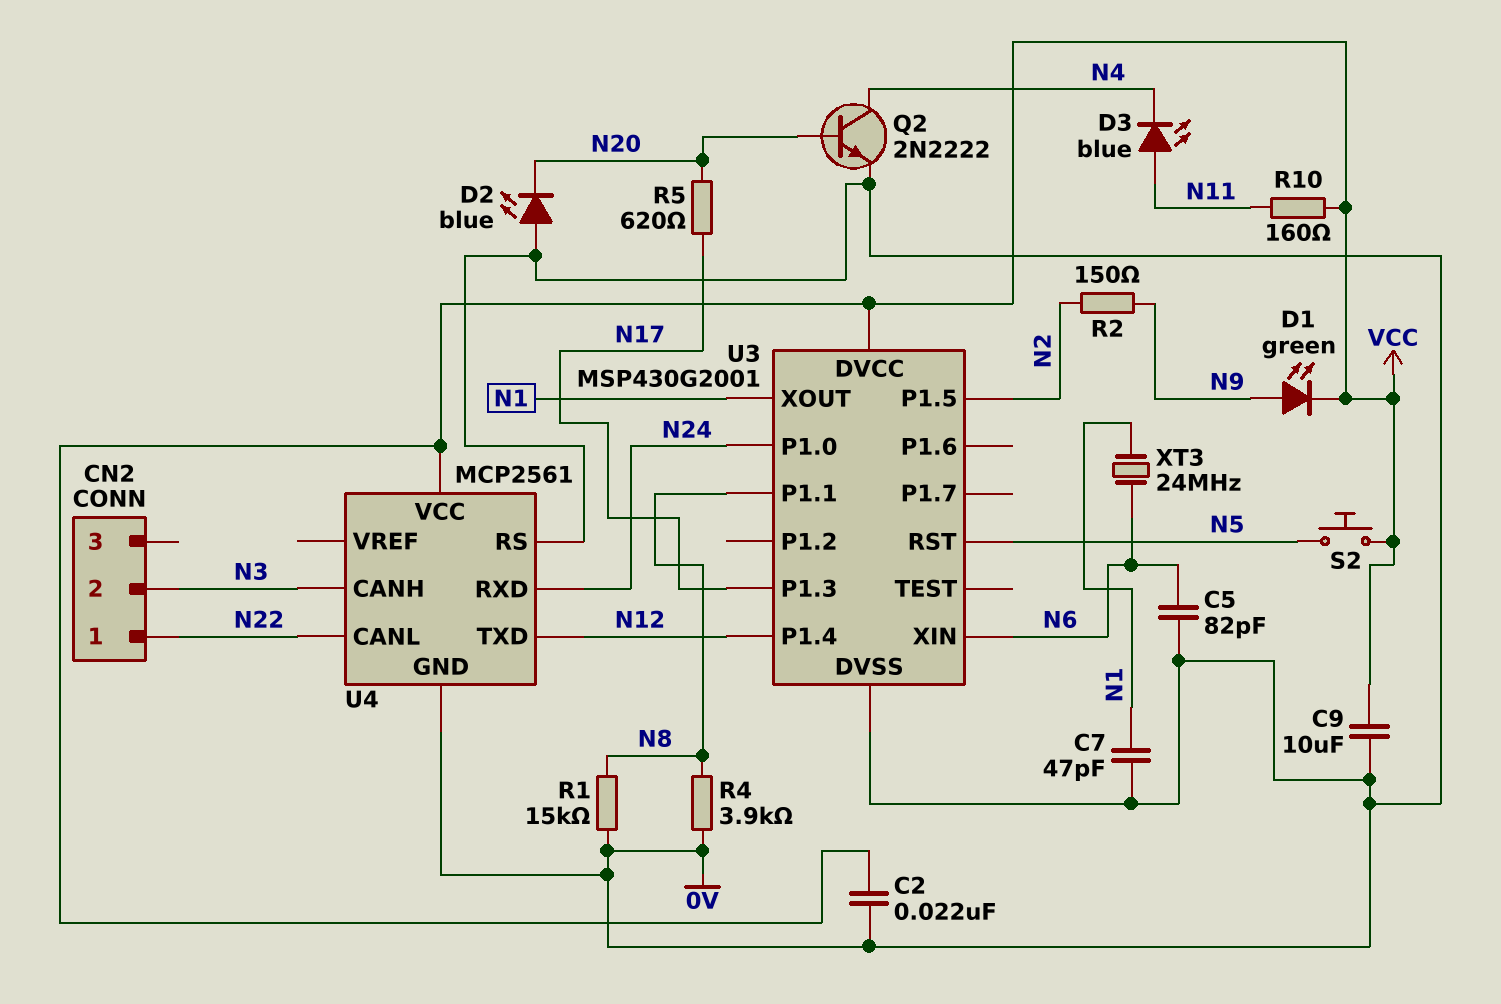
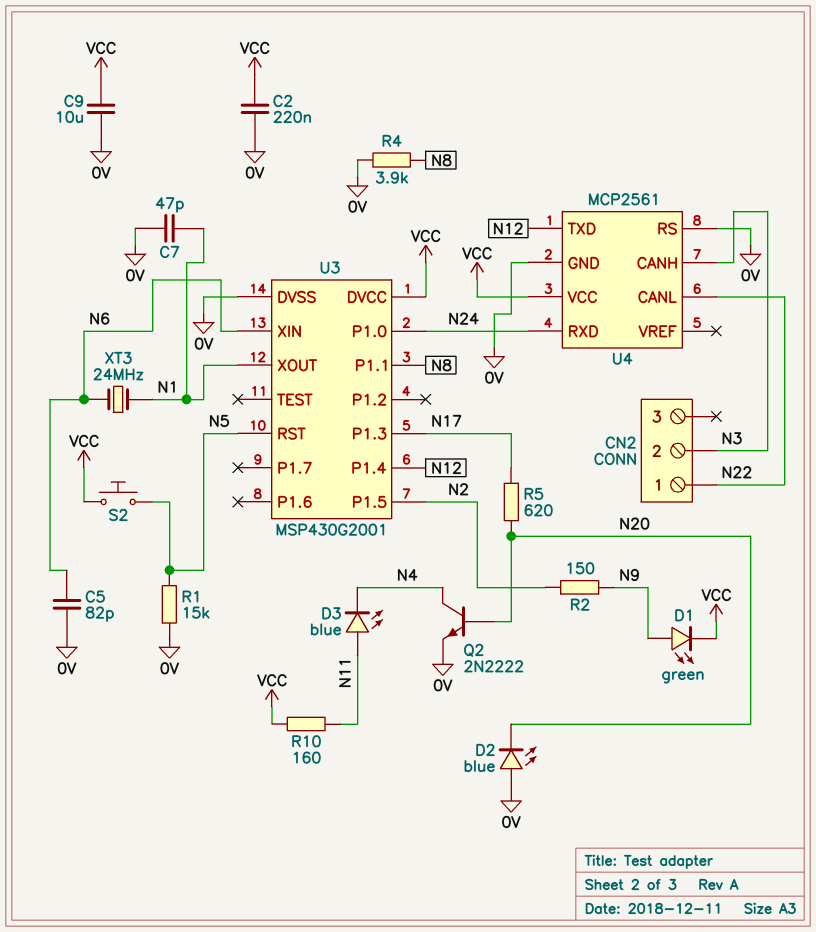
C2: 22nF (0V, VCC) -> 220nF (0V, VCC)
R1: 15k (0V, N8) -> 15k (0V, N5)

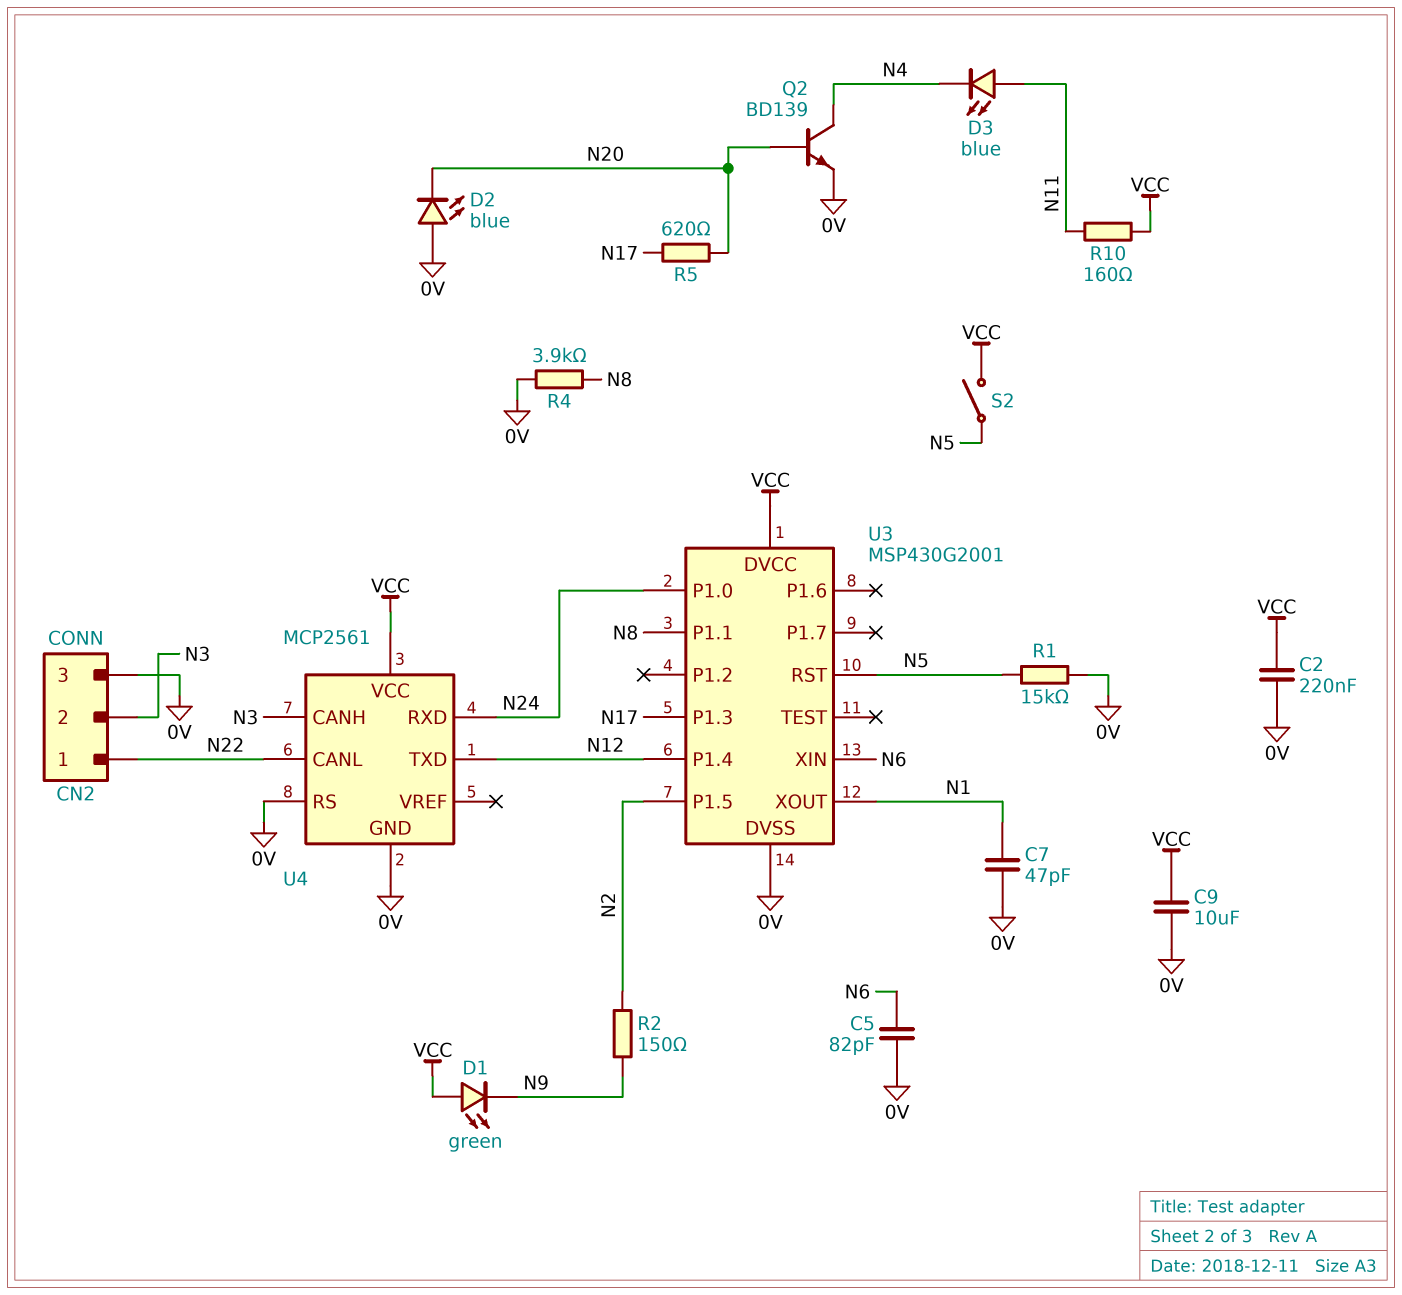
CN2 pin 3: none -> 0V
D1: LED green (A N9, K VCC) -> LED green (A VCC, K N9)
Q2: NPN 2N2222 (B N20, C N4, E 0V) -> NPN BD139 (B N20, C N4, E 0V)
S2: button (N5, VCC) -> switch (N5, VCC)
XT3: 24MHz (N1, N6) -> none

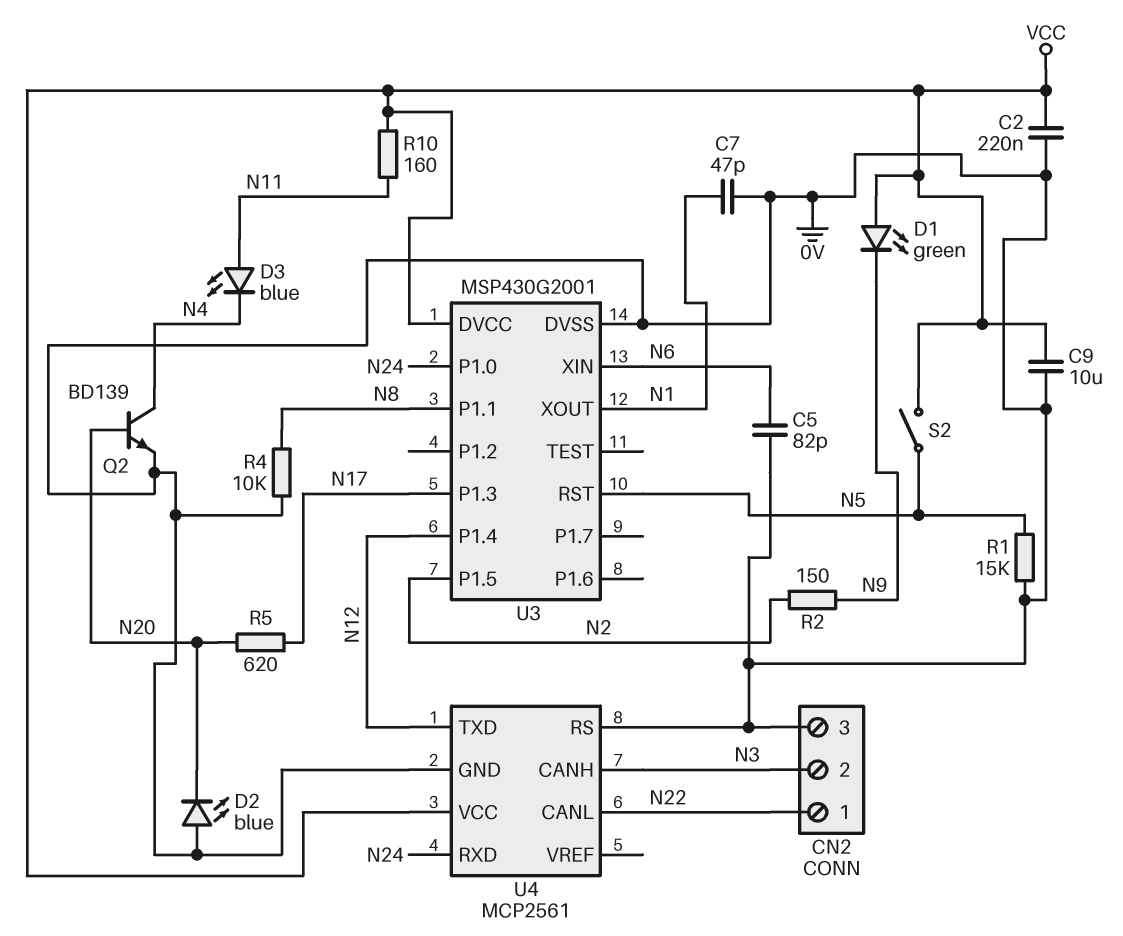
R4: 3.9k (0V, N8) -> 10k (0V, N8)

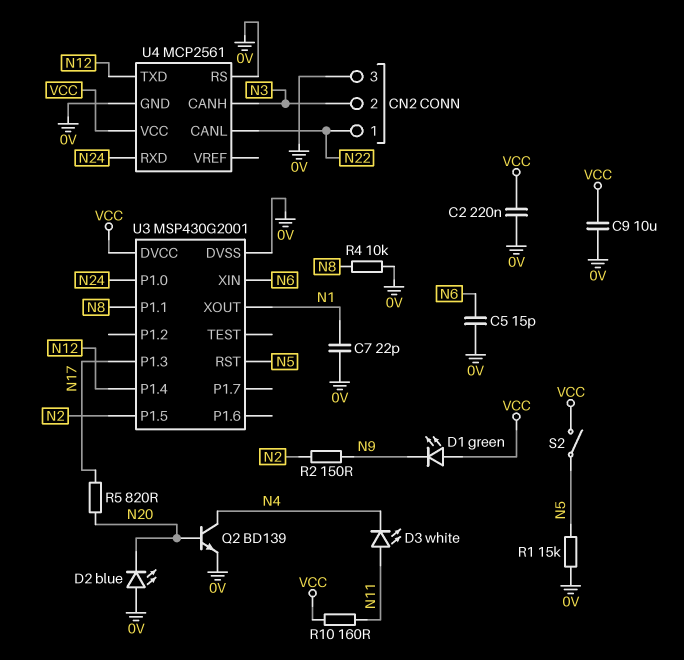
C5: 82pF (0V, N6) -> 15pF (0V, N6)
C7: 47pF (0V, N1) -> 22pF (0V, N1)
D3: LED blue (A N11, K N4) -> LED white (A N11, K N4)
R5: 620 (N17, N20) -> 820 (N17, N20)

